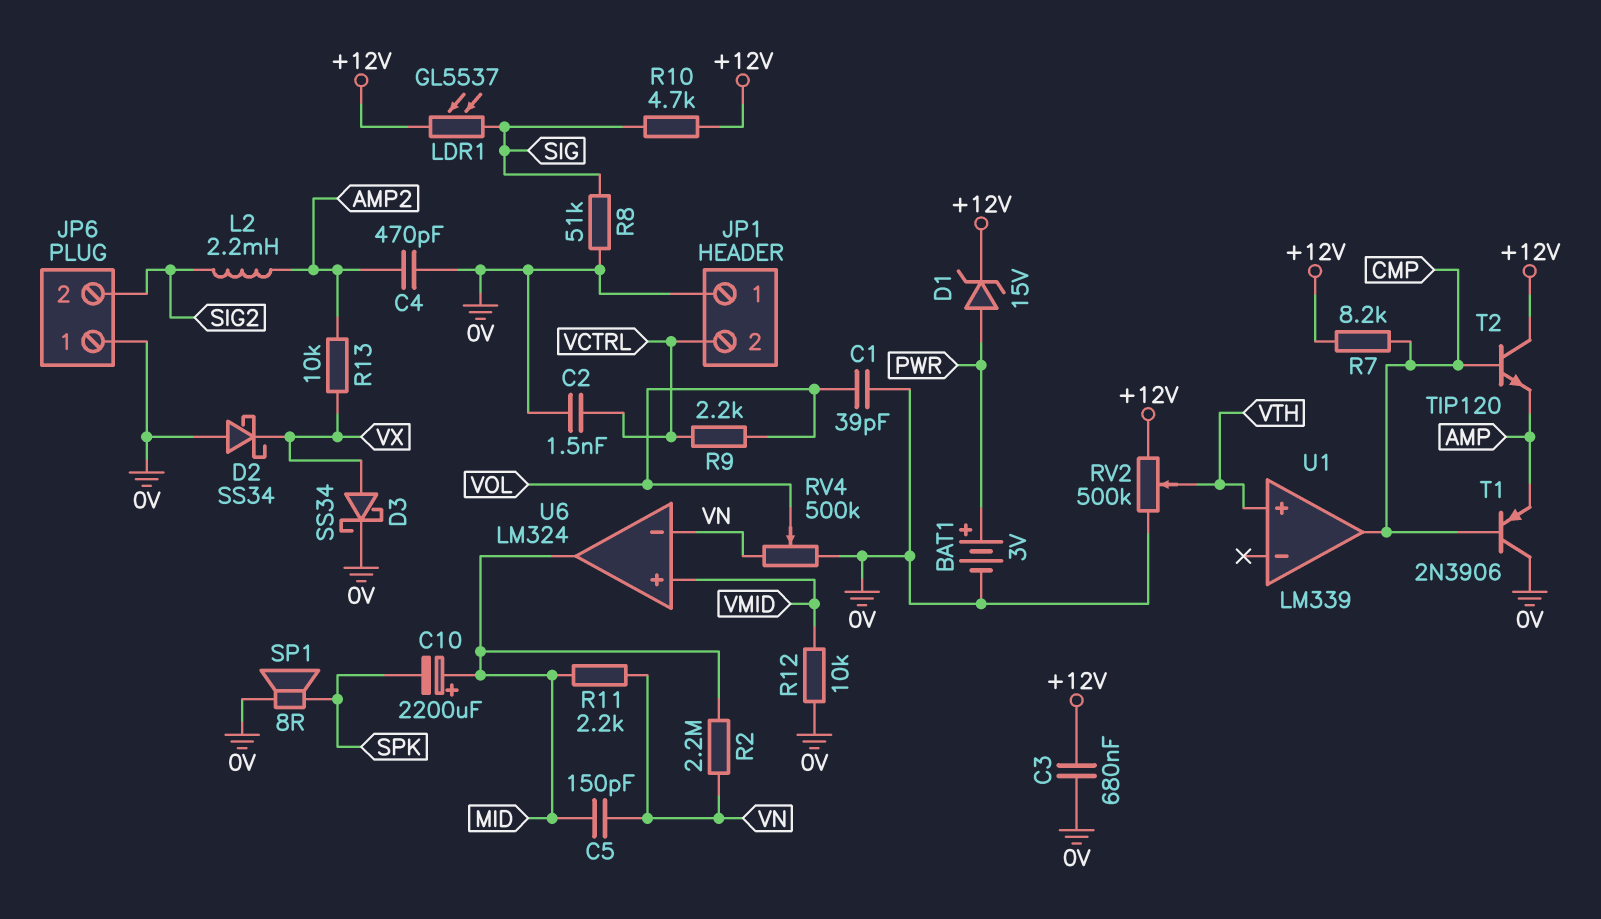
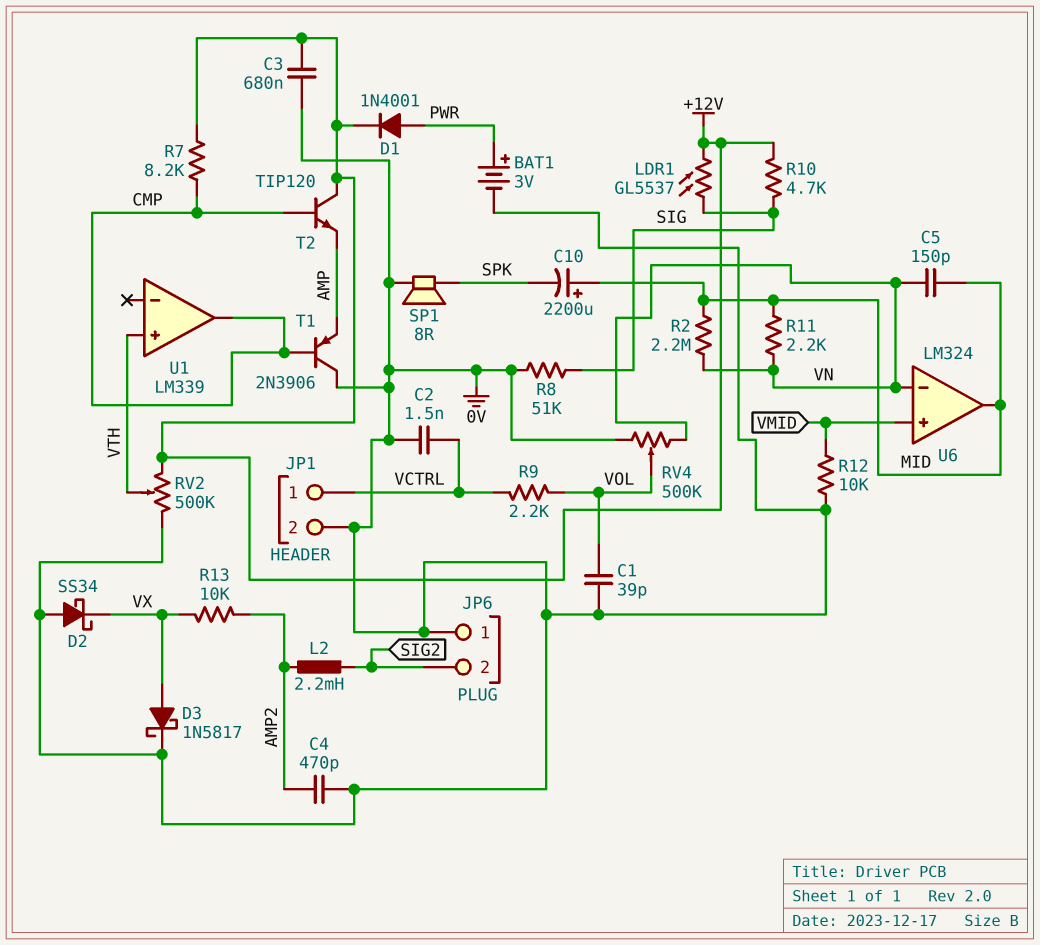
D1: zener 15V (A PWR, K +12V) -> diode 1N4001 (A PWR, K +12V)
D3: schottky SS34 (A VX, K 0V) -> schottky 1N5817 (A VX, K 0V)
JP1 pin 1: 0V -> VCTRL
JP1 pin 2: VCTRL -> 0V

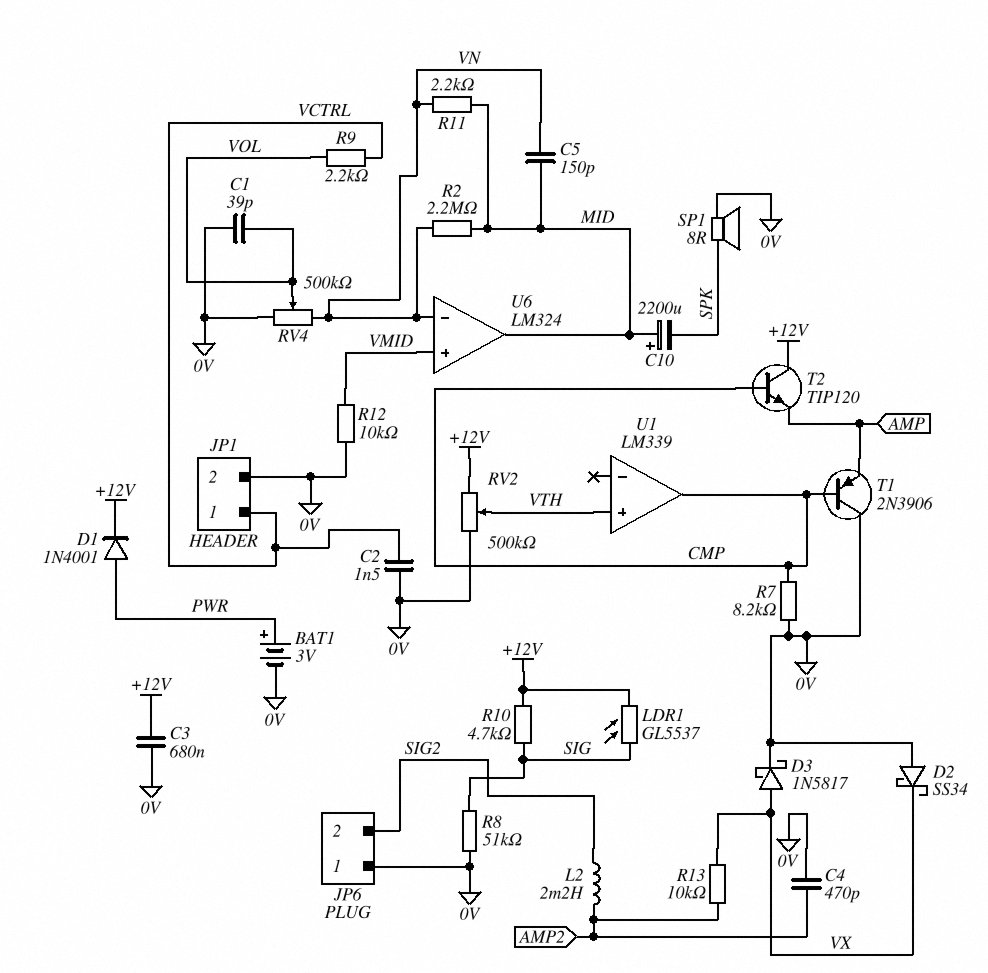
R7: 8.2k (+12V, CMP) -> 8.2k (0V, CMP)

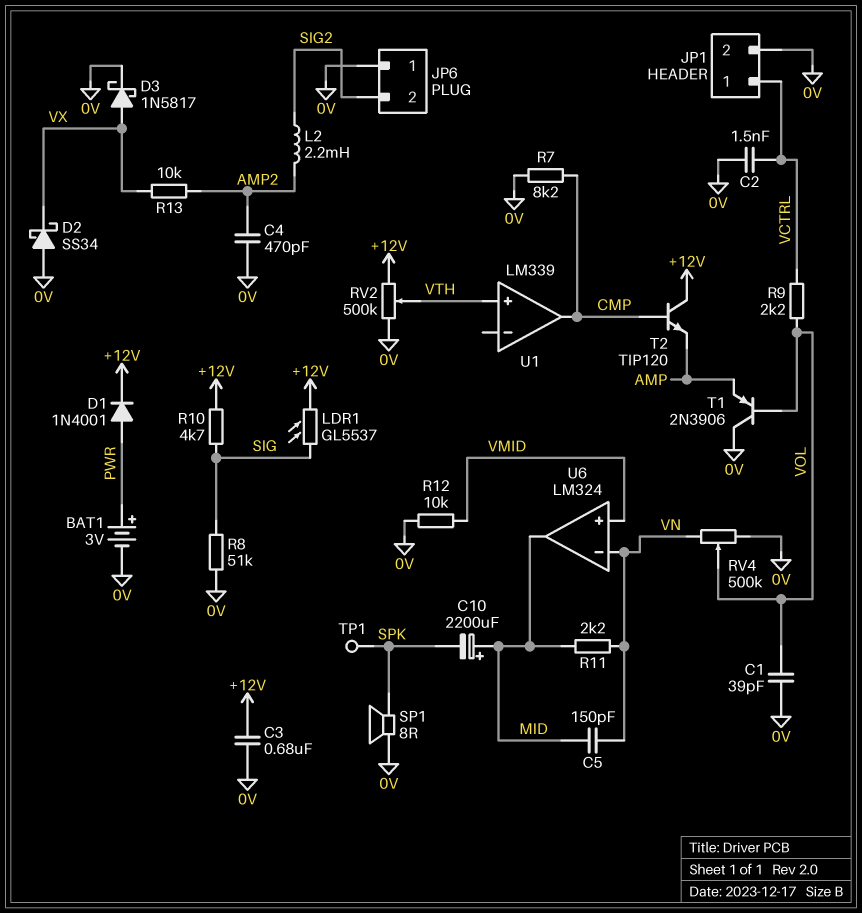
R2: 2.2M (MID, VN) -> none
T1: PNP 2N3906 (B CMP, C 0V, E AMP) -> PNP 2N3906 (B VOL, C 0V, E AMP)
TP1: none -> test point (SPK)

